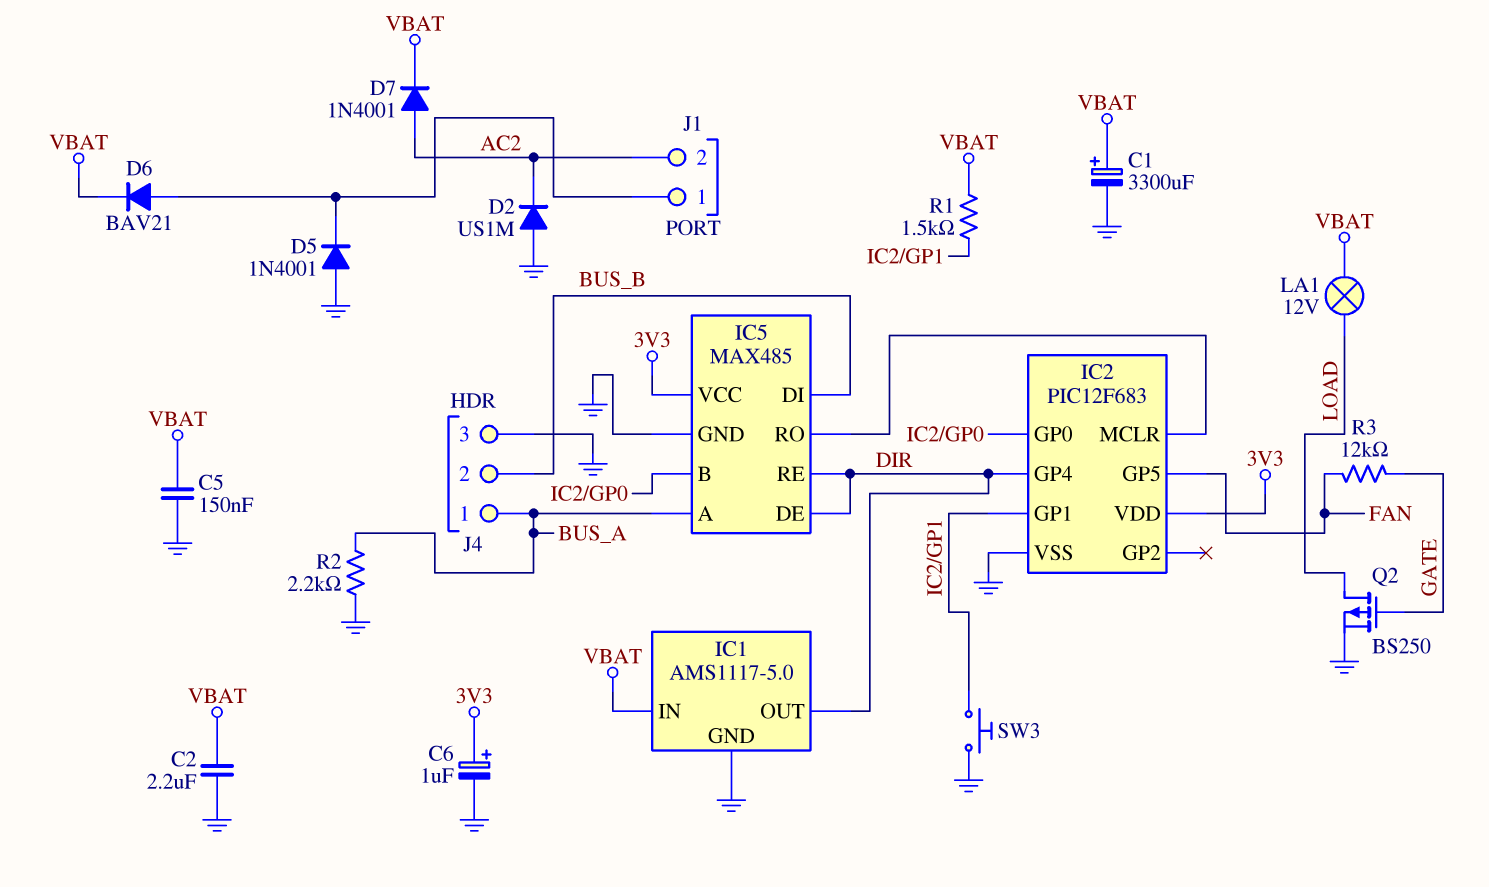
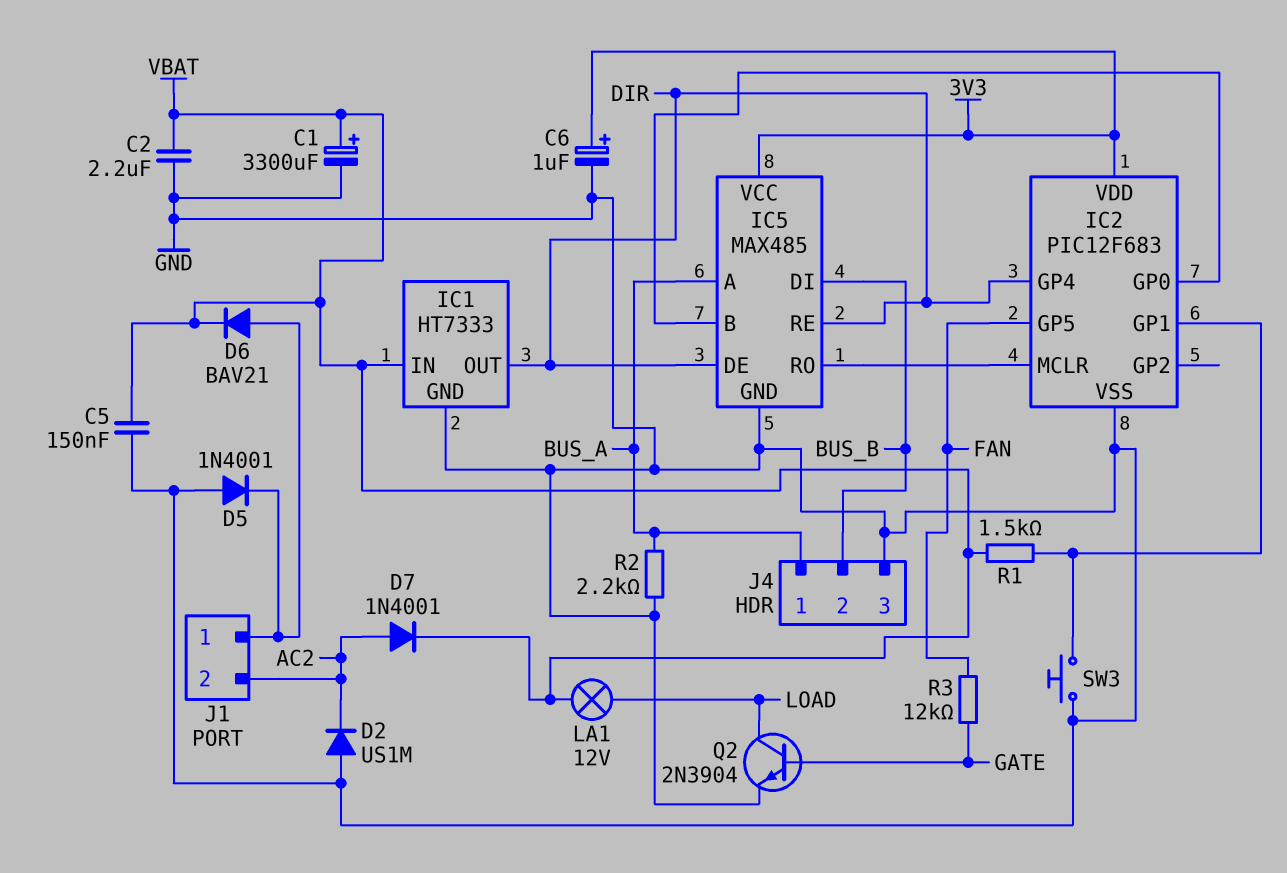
IC1: AMS1117-5.0 -> HT7333
Q2: PMOS BS250 (G GATE, D LOAD, S GND) -> NPN 2N3904 (B GATE, C LOAD, E GND)

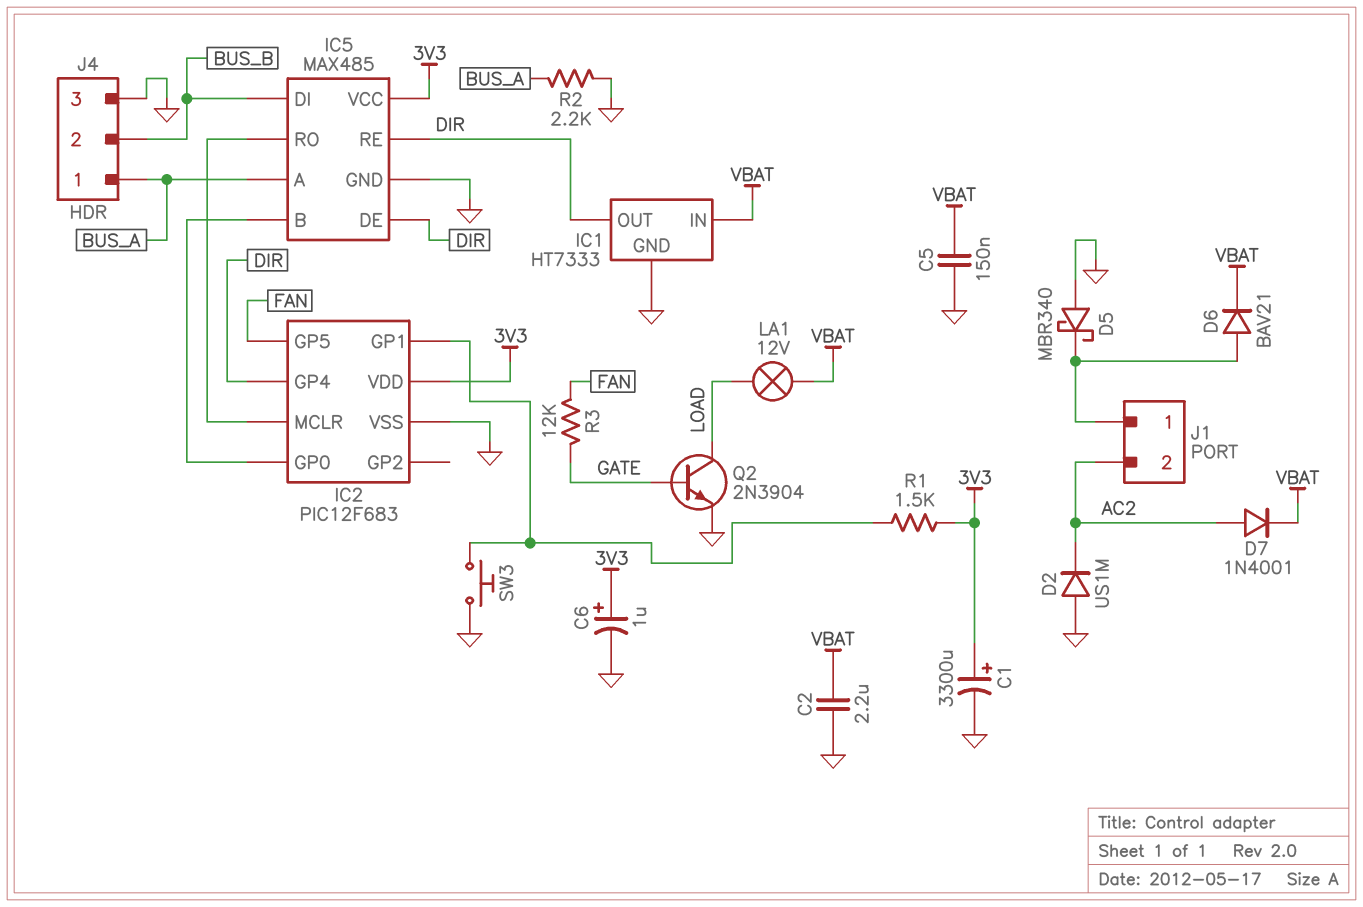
C1: 3300uF (plus VBAT, minus GND) -> 3300uF (plus 3V3, minus GND)
D5: diode 1N4001 (A GND, K J1/1) -> schottky MBR340 (A GND, K J1/1)
R1: 1.5k (IC2/GP1, VBAT) -> 1.5k (3V3, IC2/GP1)

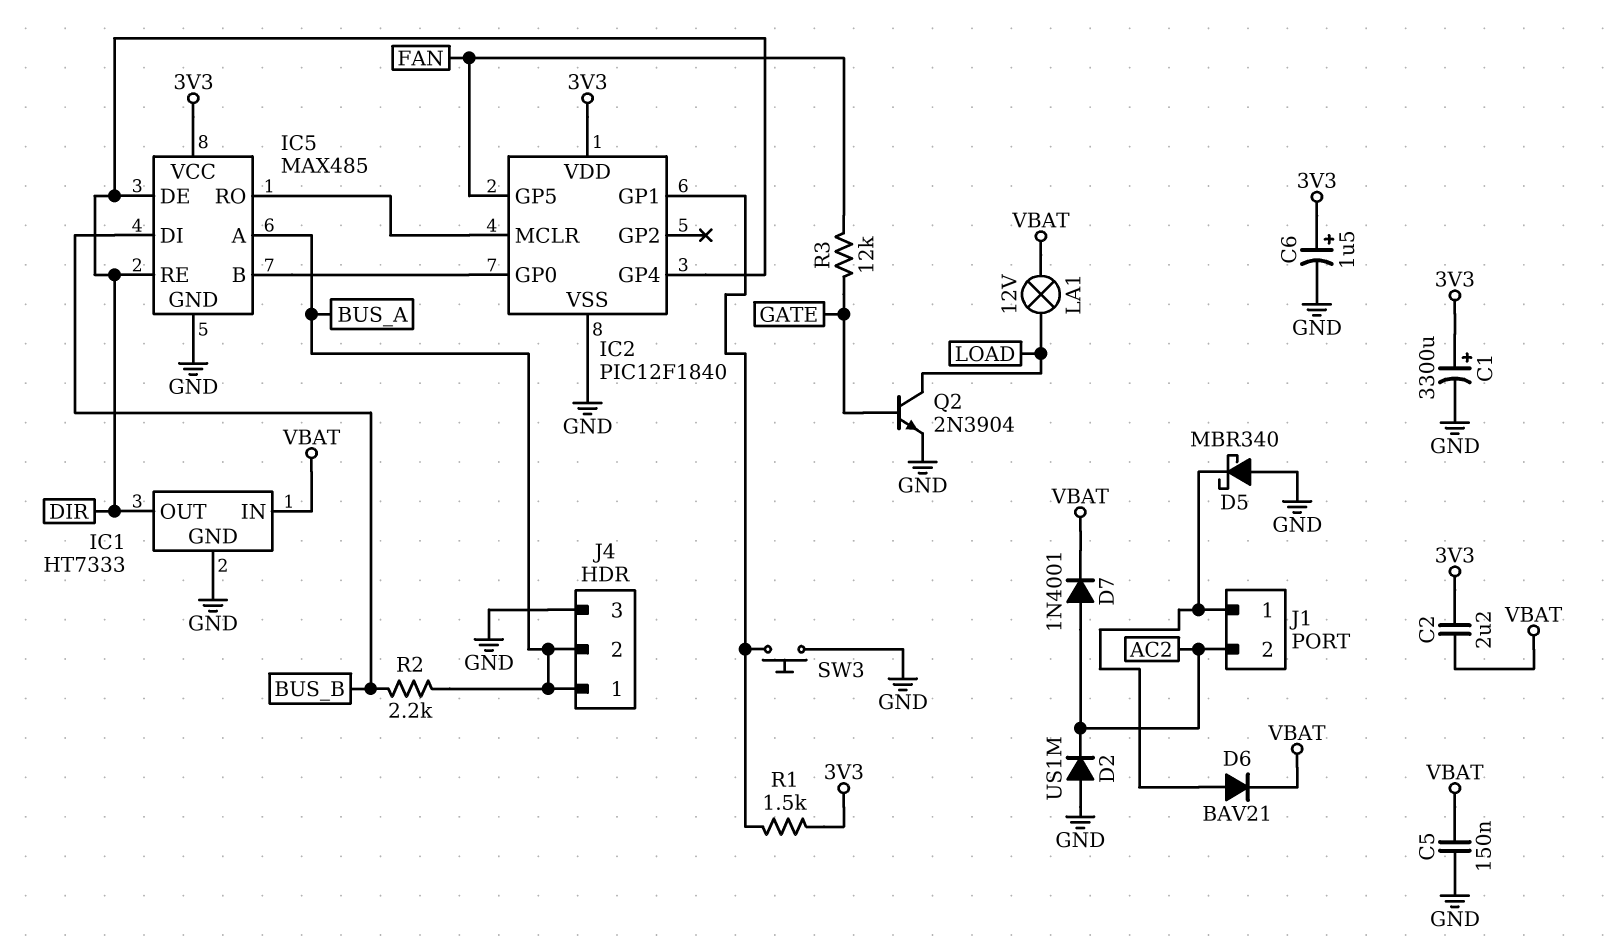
C2: 2.2uF (GND, VBAT) -> 2.2uF (3V3, VBAT)
C6: 1uF (plus 3V3, minus GND) -> 1.5uF (plus 3V3, minus GND)
IC2: PIC12F683 -> PIC12F1840
J4 pin 2: BUS_B -> BUS_A
R2: 2.2k (BUS_A, GND) -> 2.2k (BUS_A, BUS_B)

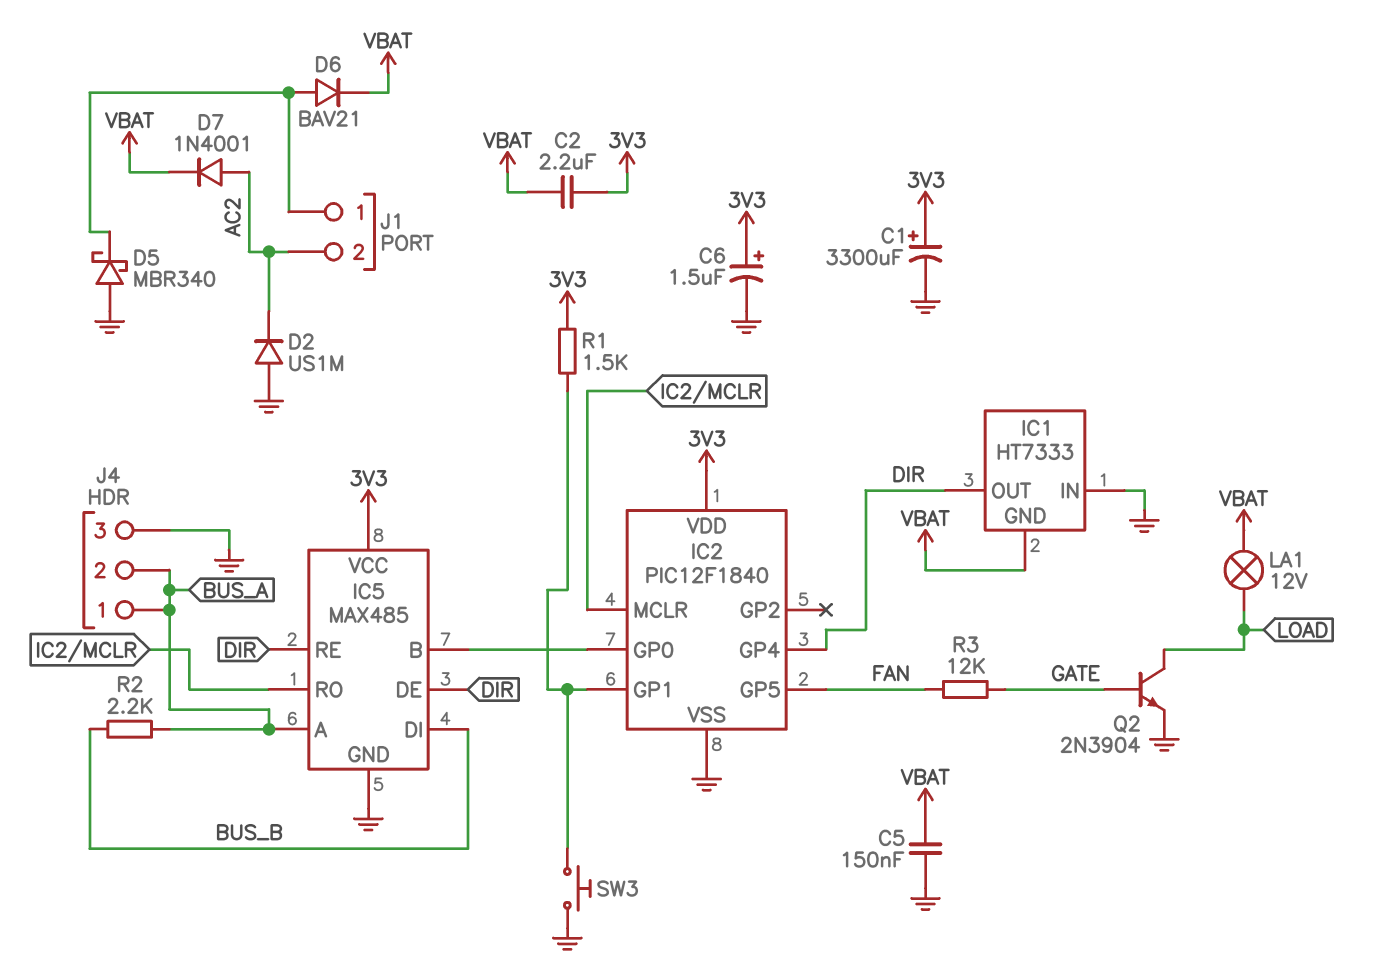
IC1 pin GND: GND -> VBAT
IC1 pin IN: VBAT -> GND

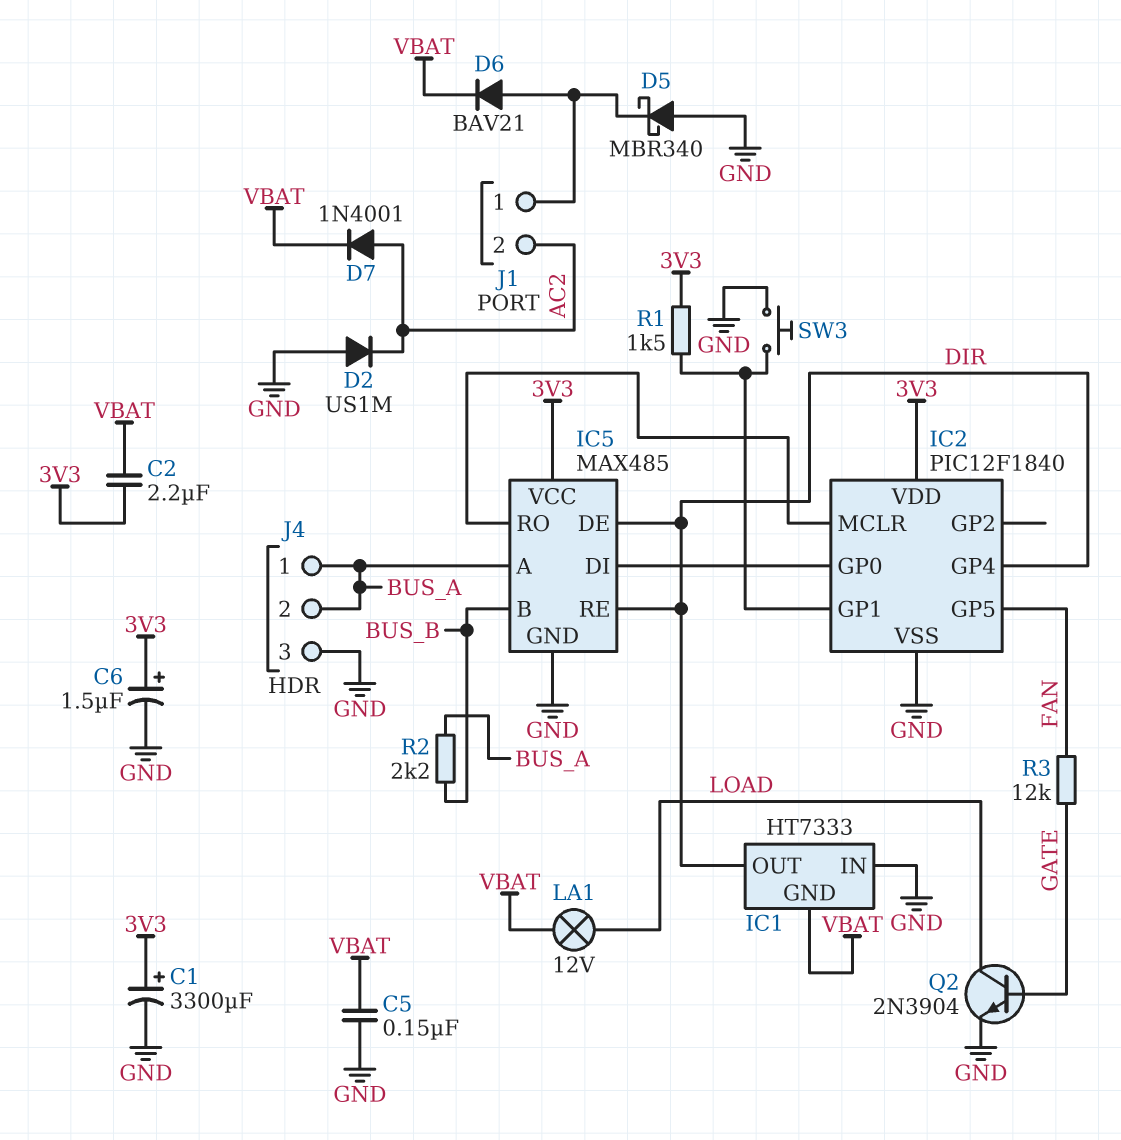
IC5 pin B: IC2/GP0 -> BUS_B
IC5 pin DI: BUS_B -> IC2/GP0

